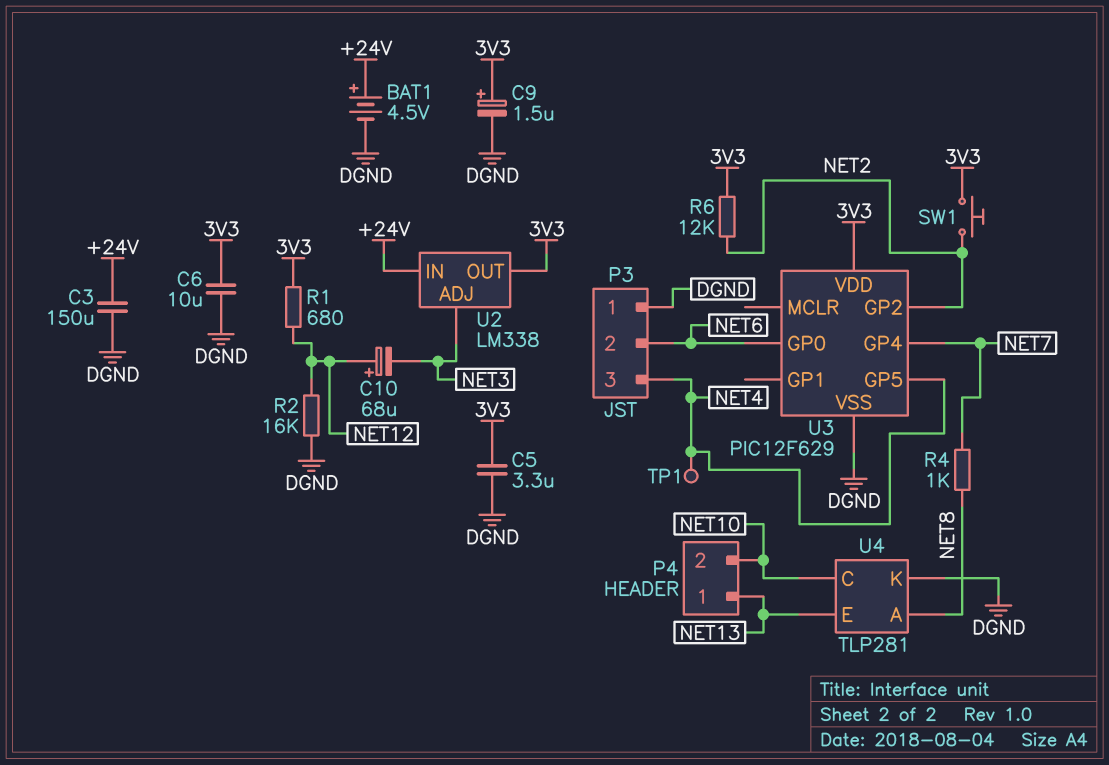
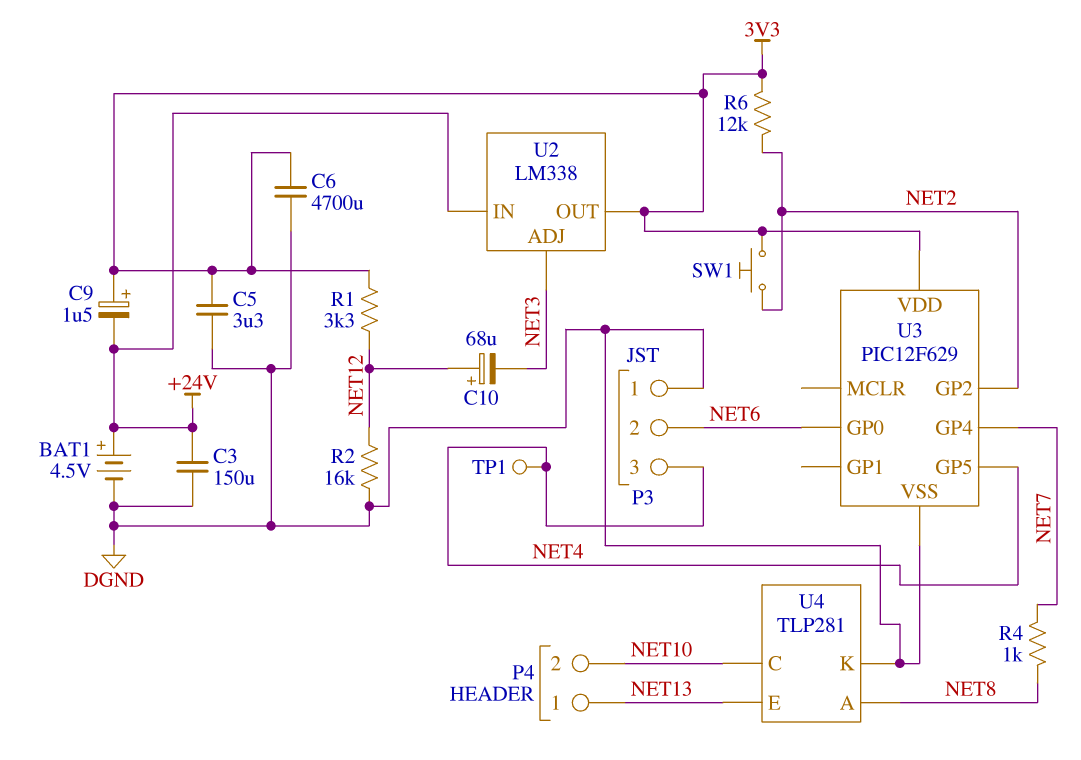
C6: 10uF (3V3, DGND) -> 4700uF (3V3, DGND)
C9: 1.5uF (plus 3V3, minus DGND) -> 1.5uF (plus 3V3, minus +24V)
R1: 680 (3V3, NET12) -> 3.3k (3V3, NET12)

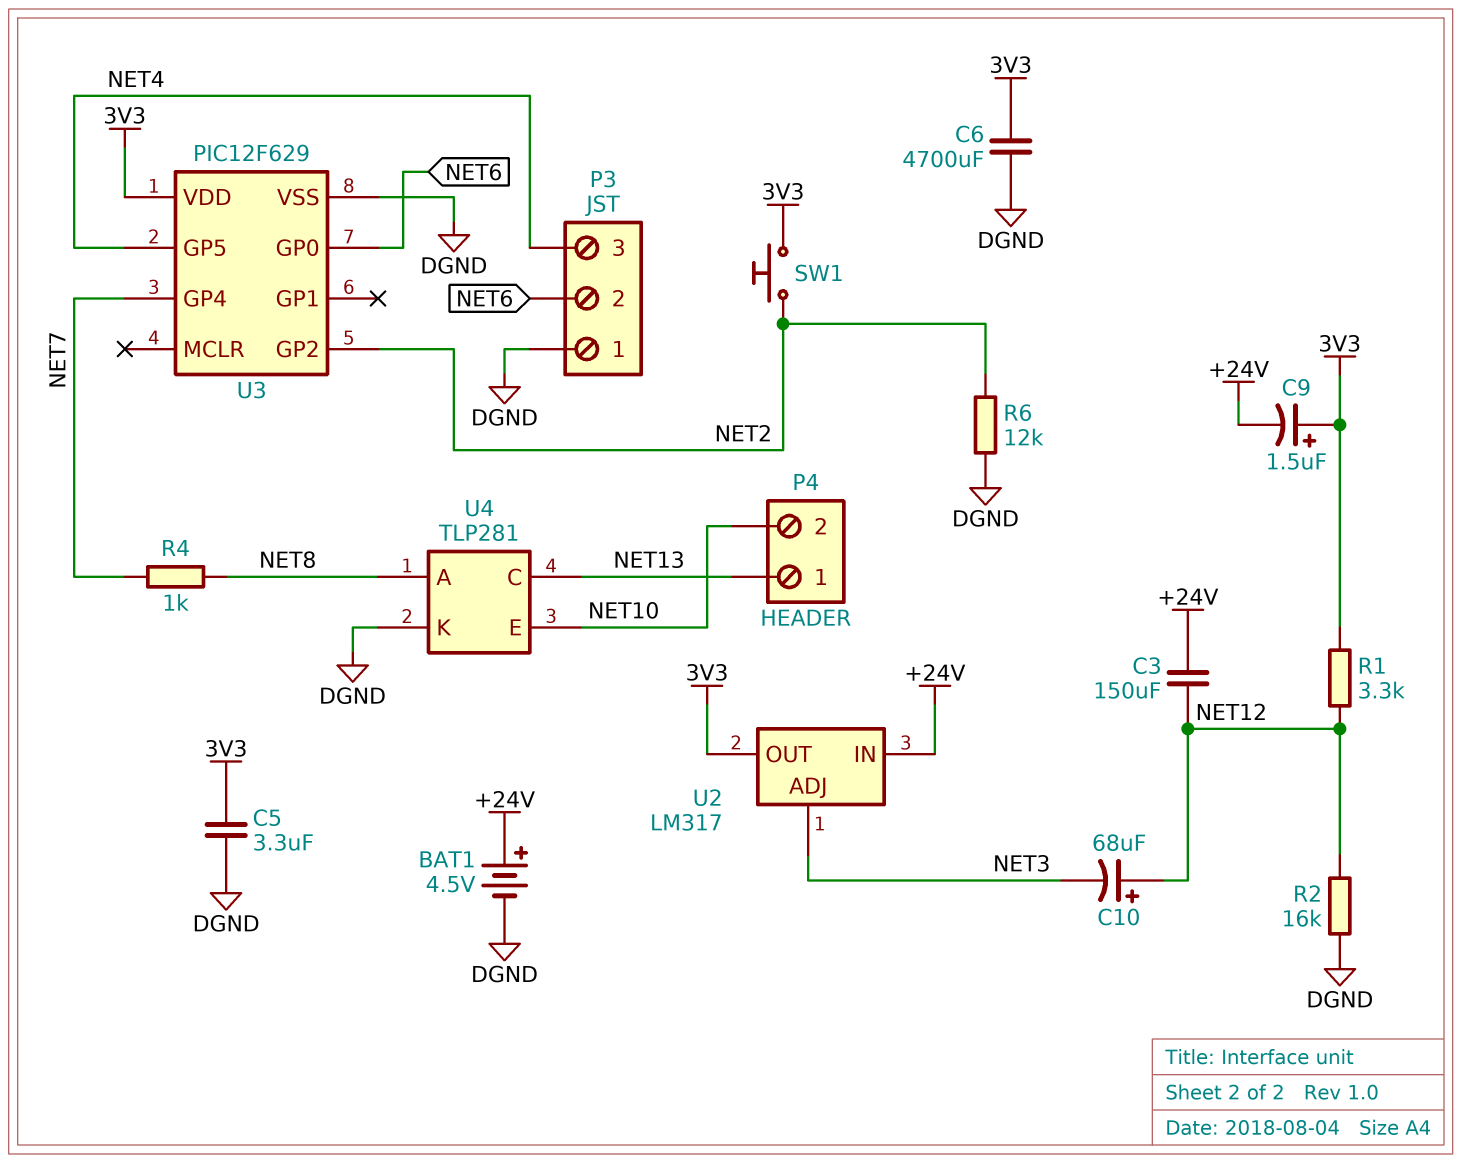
C3: 150uF (+24V, DGND) -> 150uF (+24V, NET12)
R6: 12k (3V3, NET2) -> 12k (DGND, NET2)
TP1: test point (NET4) -> none
U2: LM338 -> LM317
U4 pin C: NET10 -> NET13
U4 pin E: NET13 -> NET10

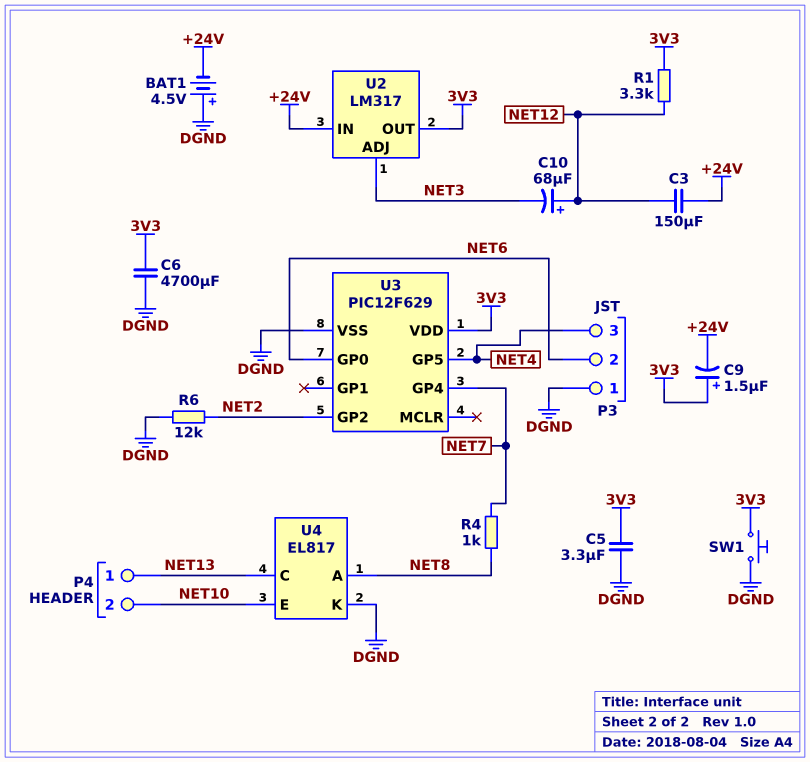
BAT1: 4.5V (plus +24V, minus DGND) -> 4.5V (plus DGND, minus +24V)
R2: 16k (DGND, NET12) -> none
SW1: button (3V3, NET2) -> button (3V3, DGND)
U4: TLP281 -> EL817

